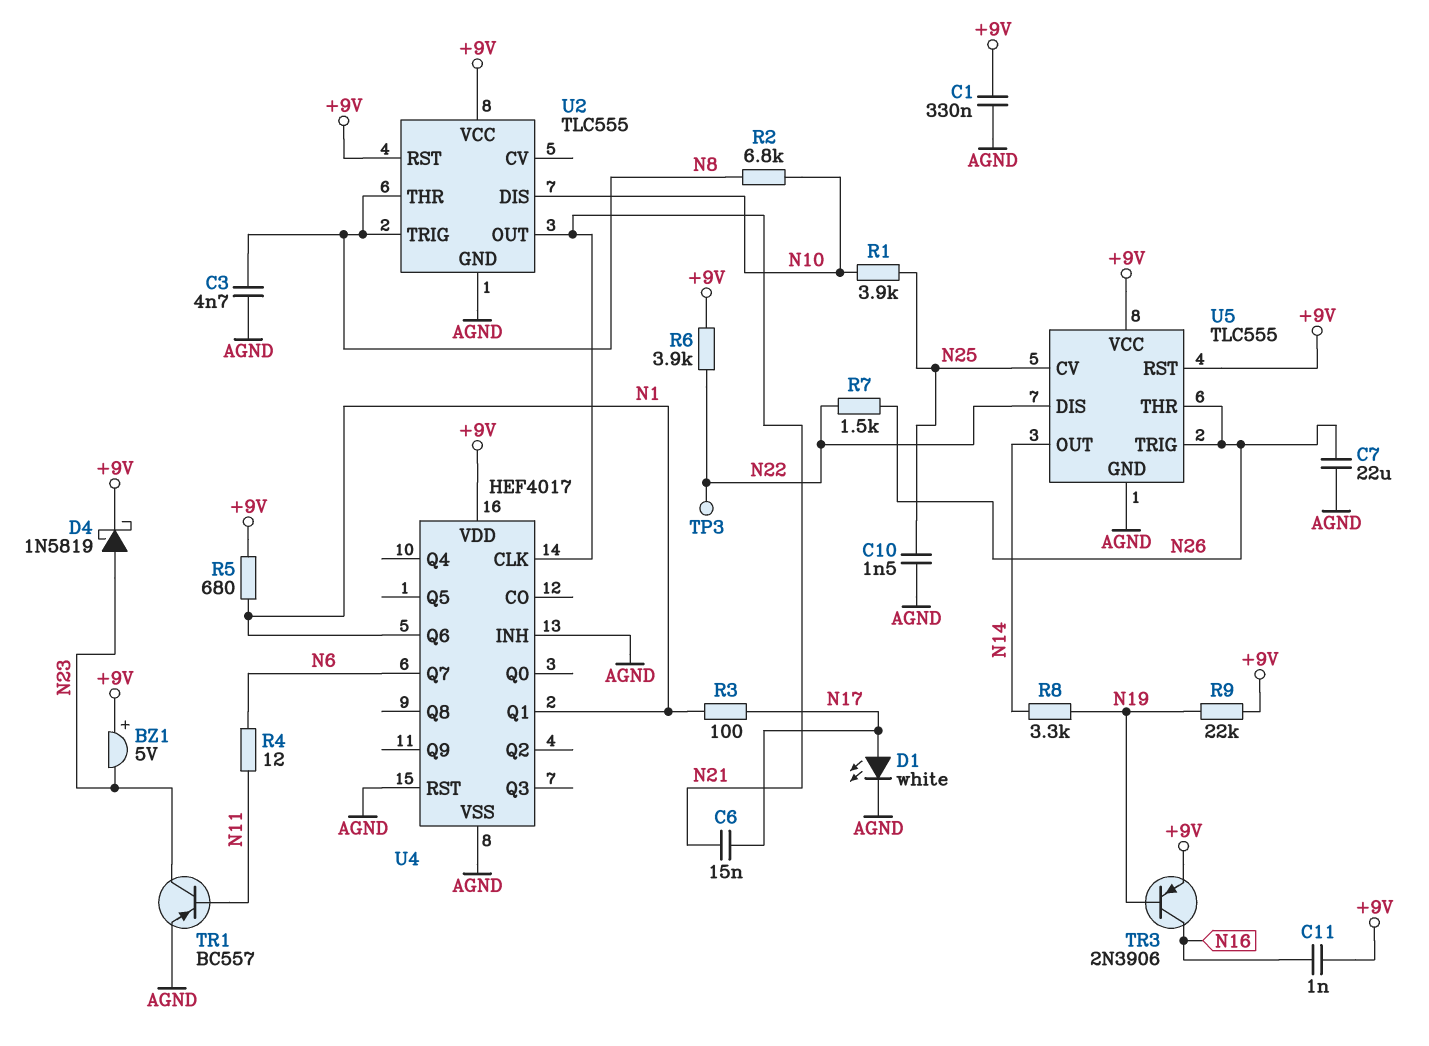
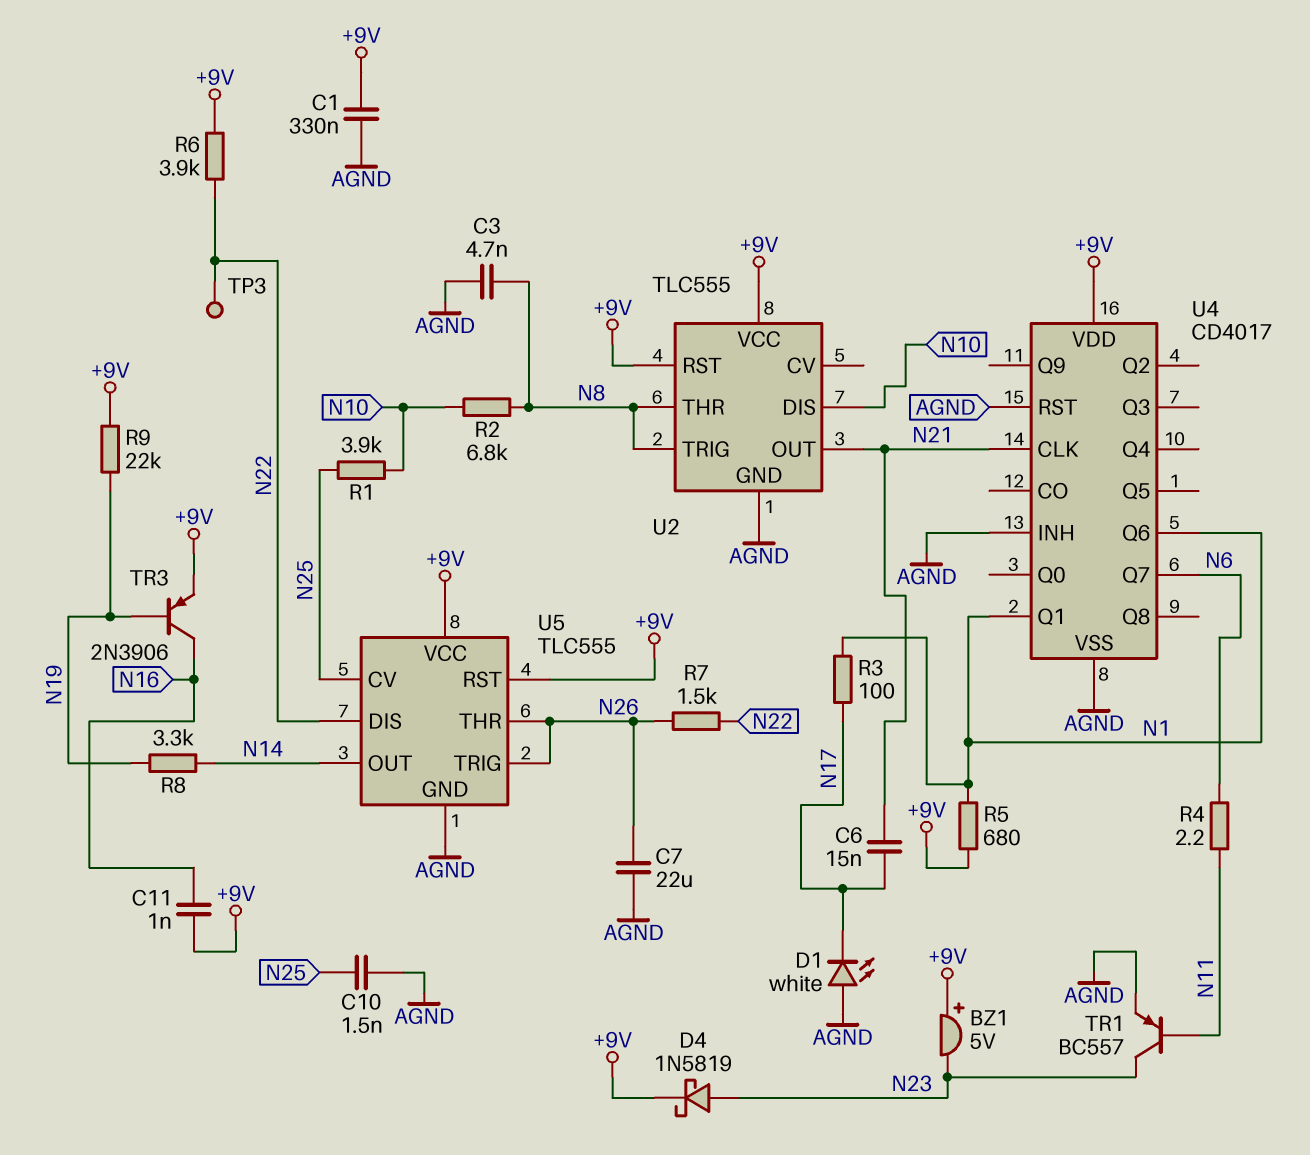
D1: LED white (A N17, K AGND) -> LED white (A AGND, K N17)
R4: 12 (N6, N11) -> 2.2 (N6, N11)
U4: HEF4017 -> CD4017

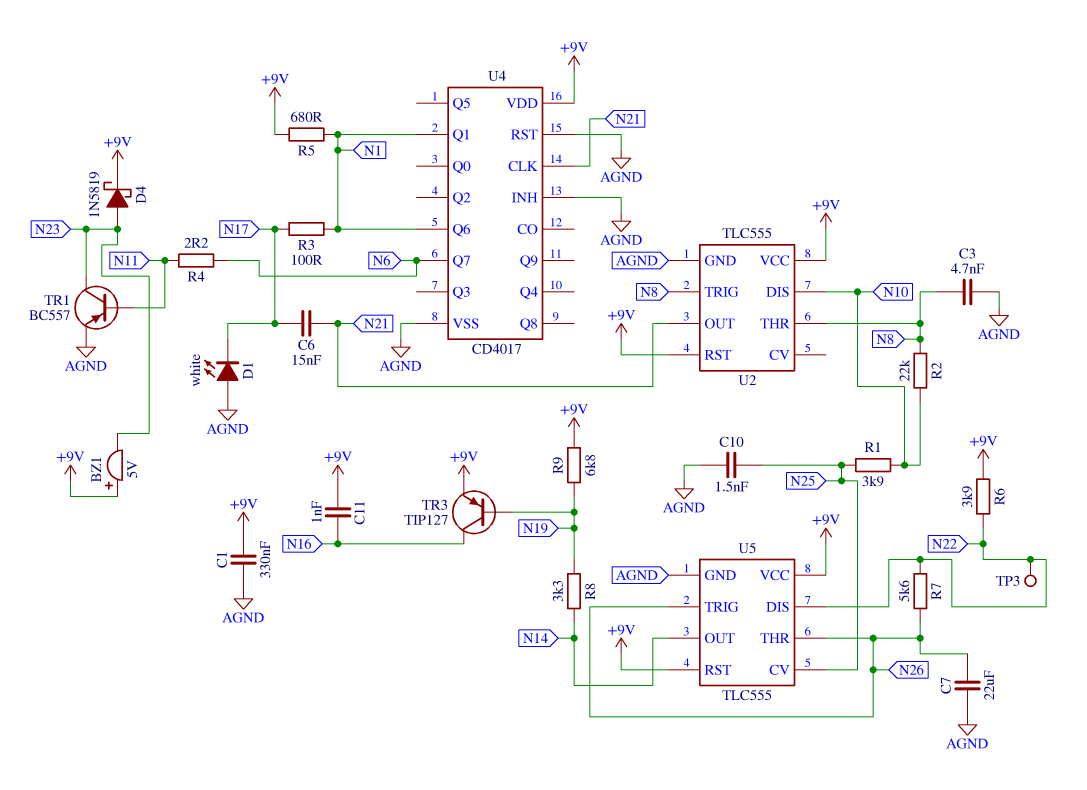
R2: 6.8k (N8, N10) -> 22k (N8, N10)
R7: 1.5k (N22, N26) -> 5.6k (N22, N26)
R9: 22k (+9V, N19) -> 6.8k (+9V, N19)
TR3: PNP 2N3906 (B N19, C N16, E +9V) -> PNP TIP127 (B N19, C N16, E +9V)

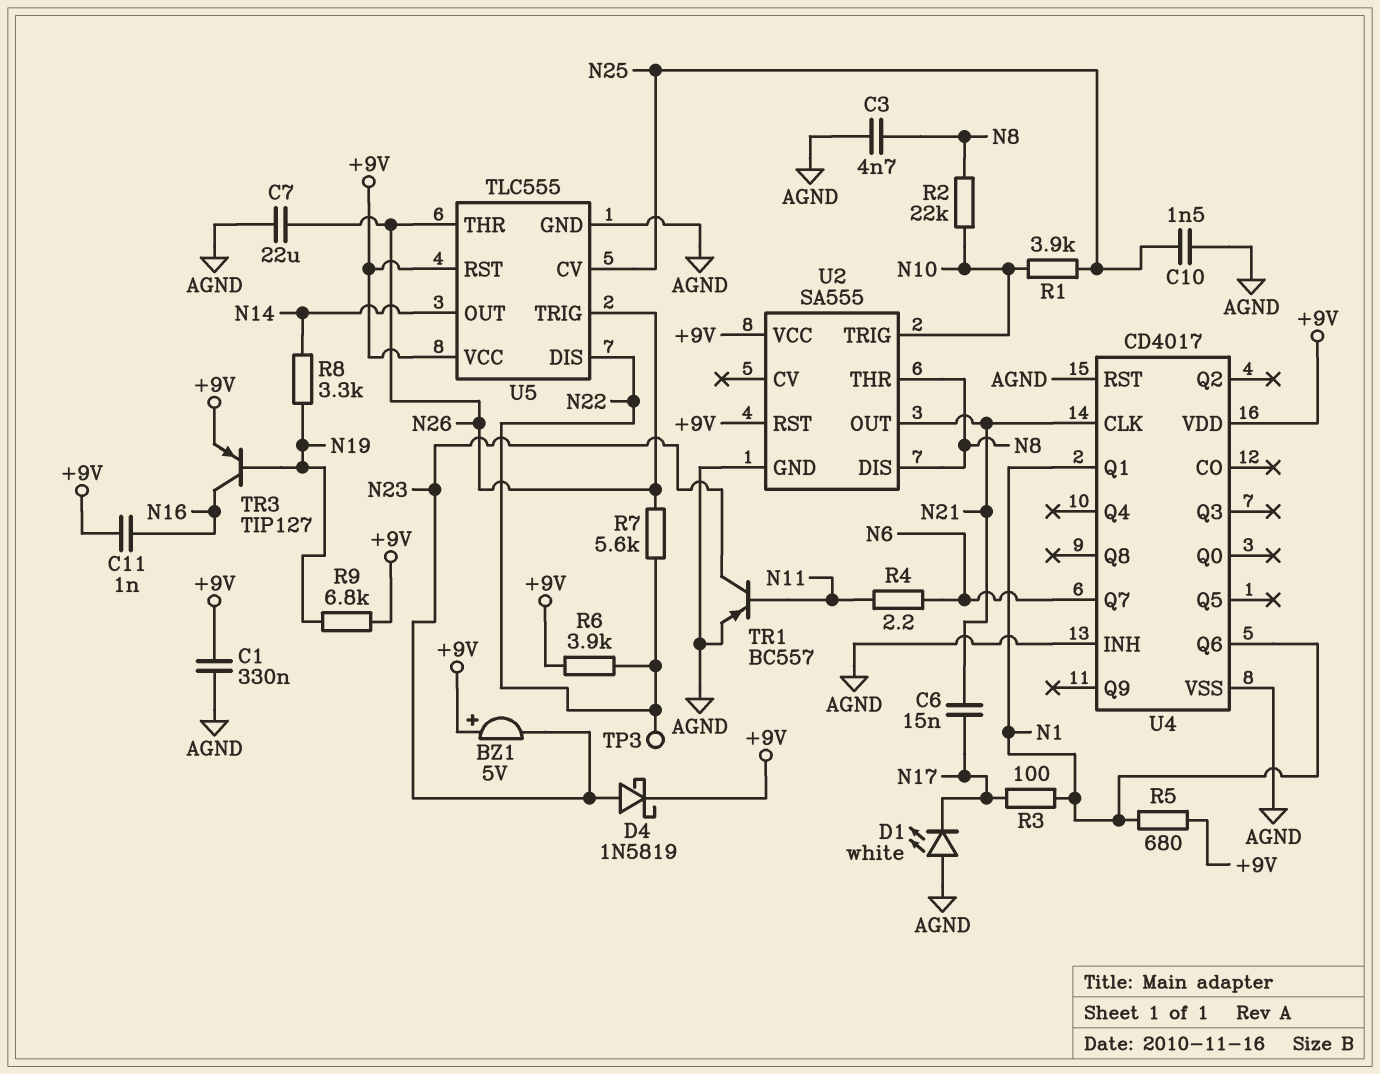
U2: TLC555 -> SA555
U2 pin DIS: N10 -> N8
U2 pin TRIG: N8 -> N10

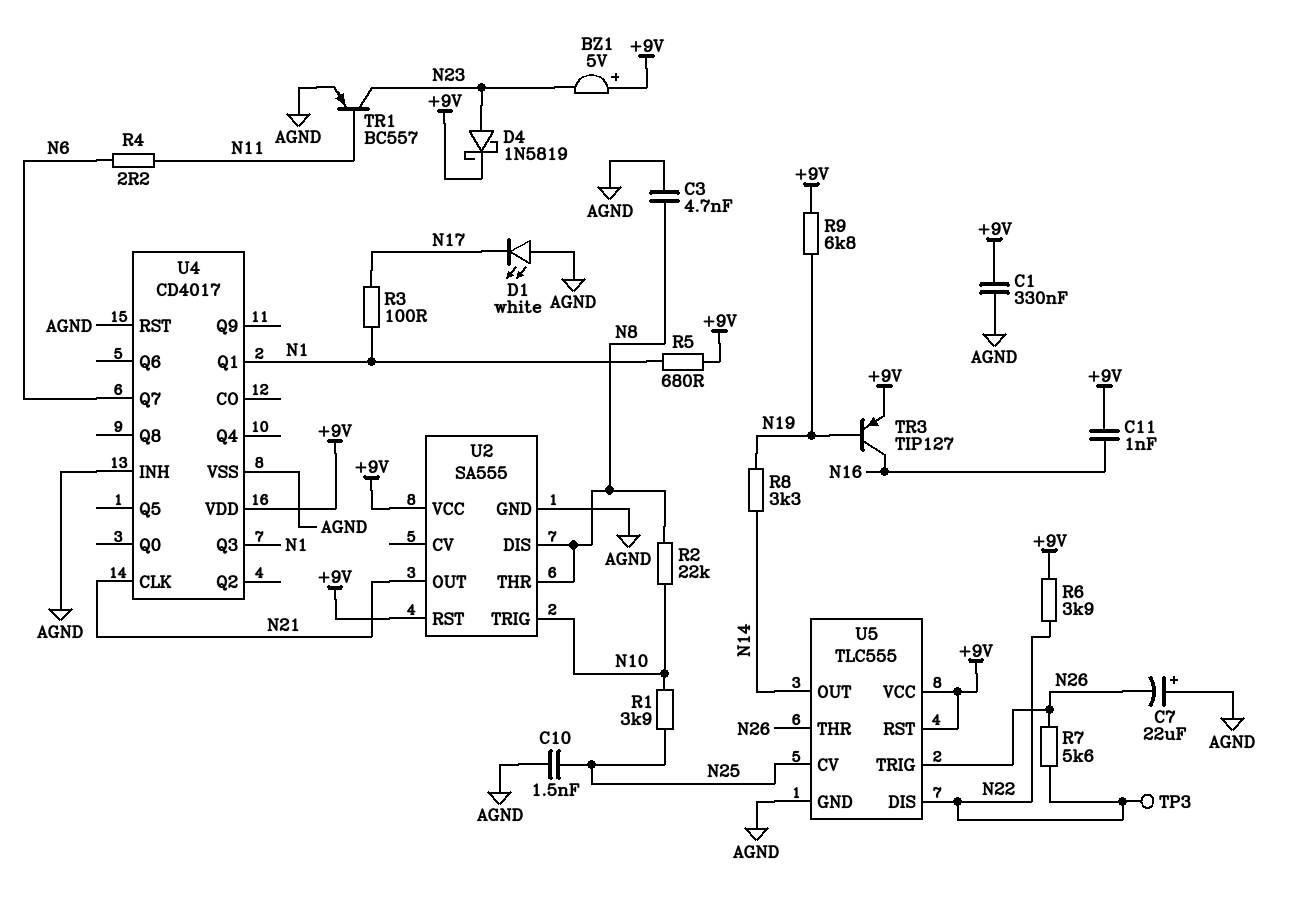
C6: 15nF (N17, N21) -> none
C7: 22uF (AGND, N26) -> 22uF (plus AGND, minus N26)
U4 pin Q3: none -> N1
U4 pin Q6: N1 -> none

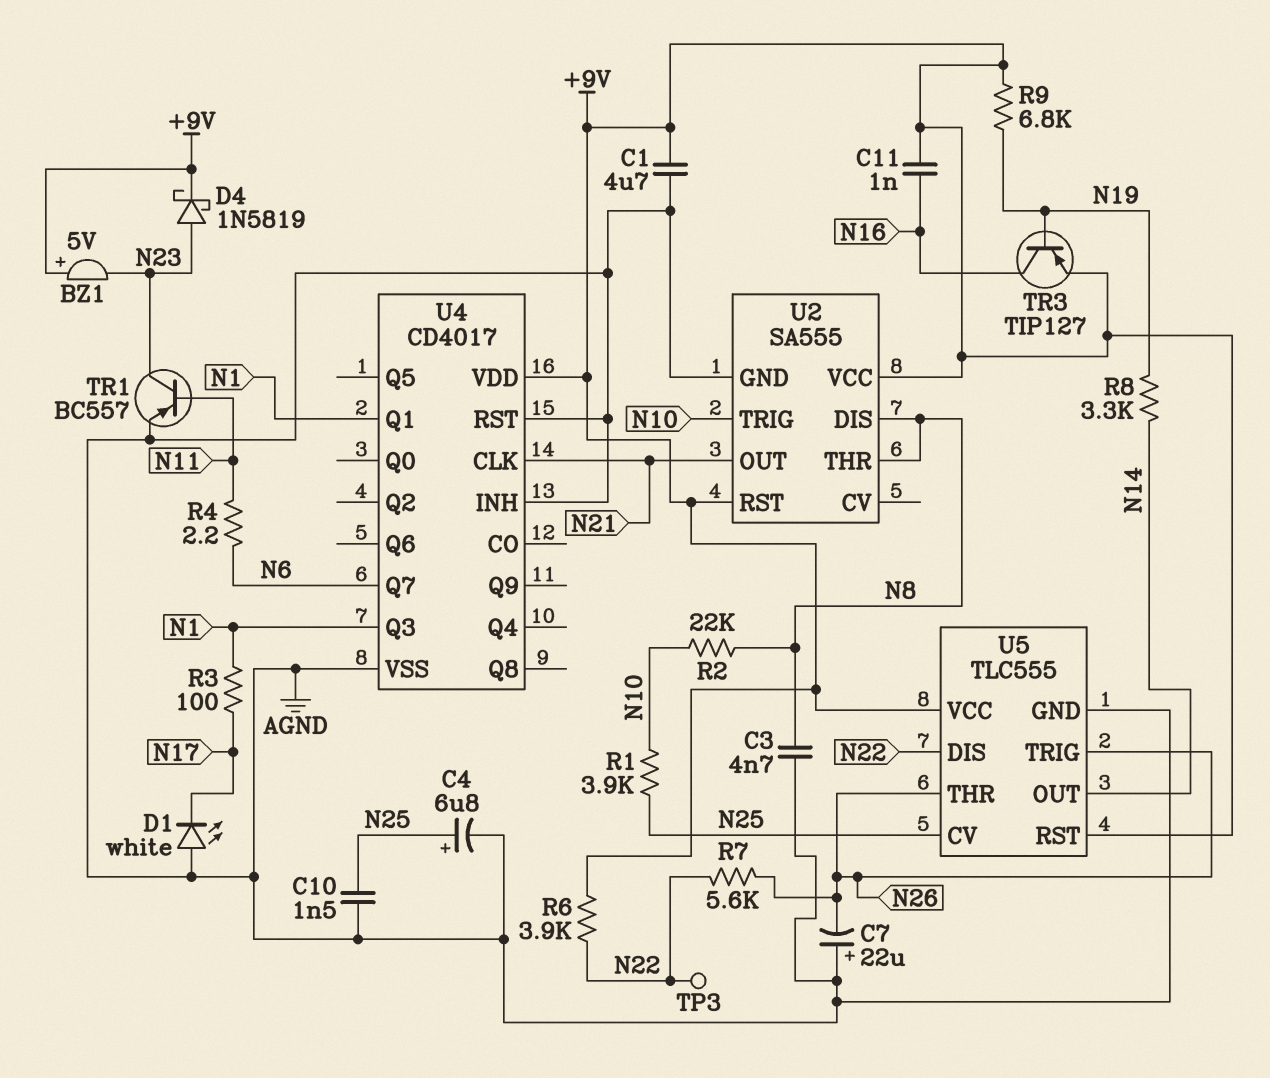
C1: 330nF (+9V, AGND) -> 4.7uF (+9V, AGND)
C4: none -> 6.8uF (plus N25, minus AGND)
R5: 680 (+9V, N1) -> none

